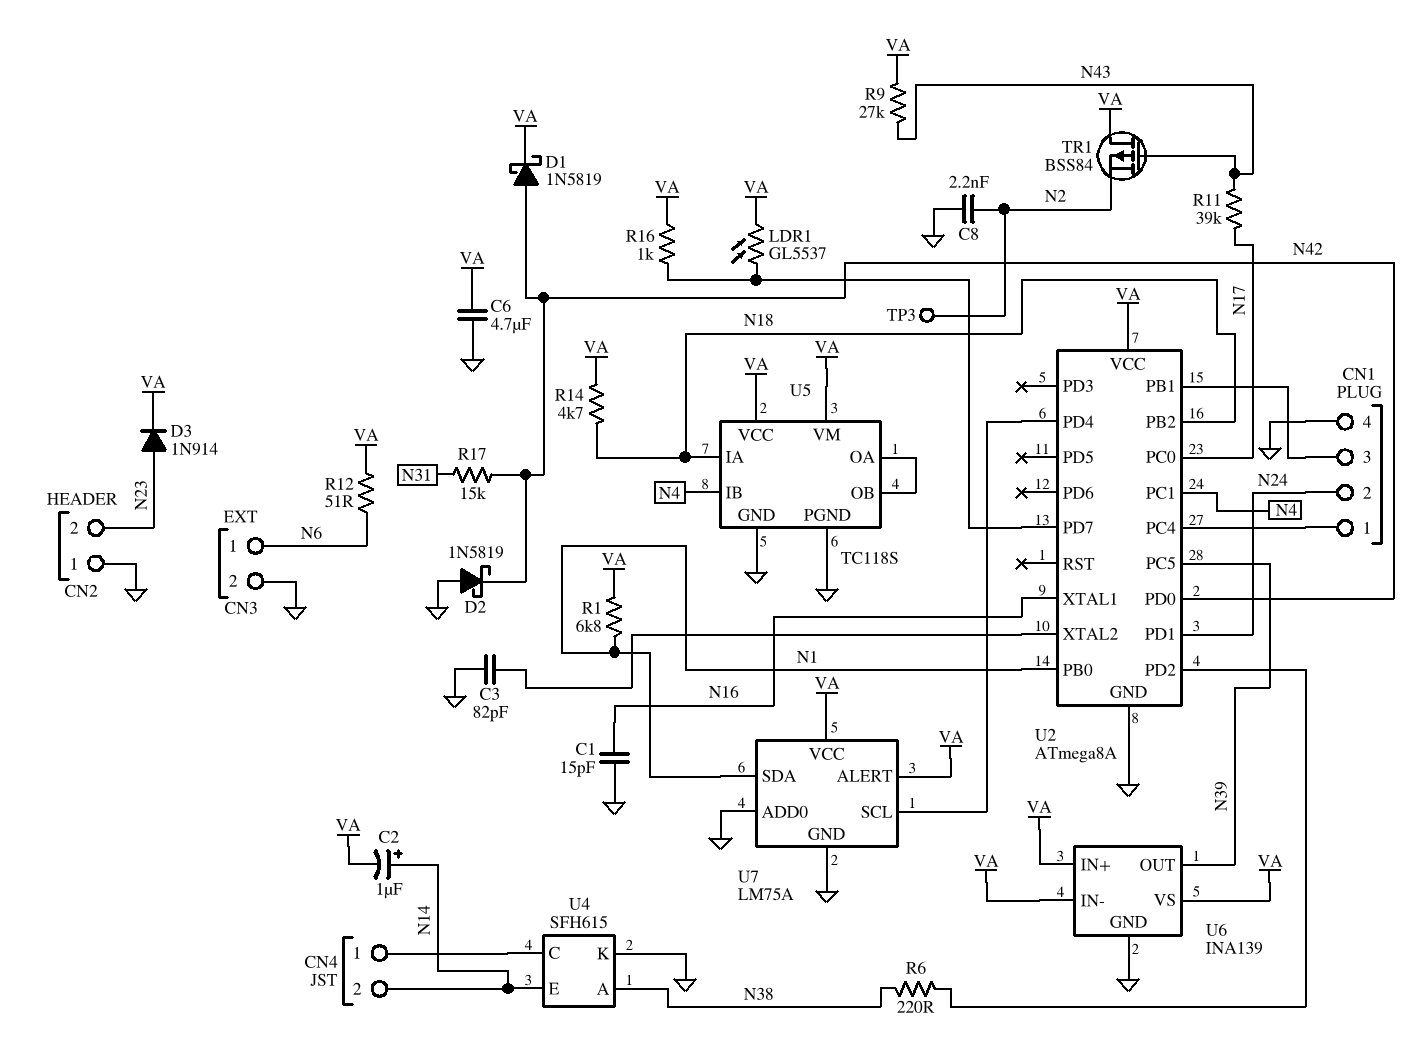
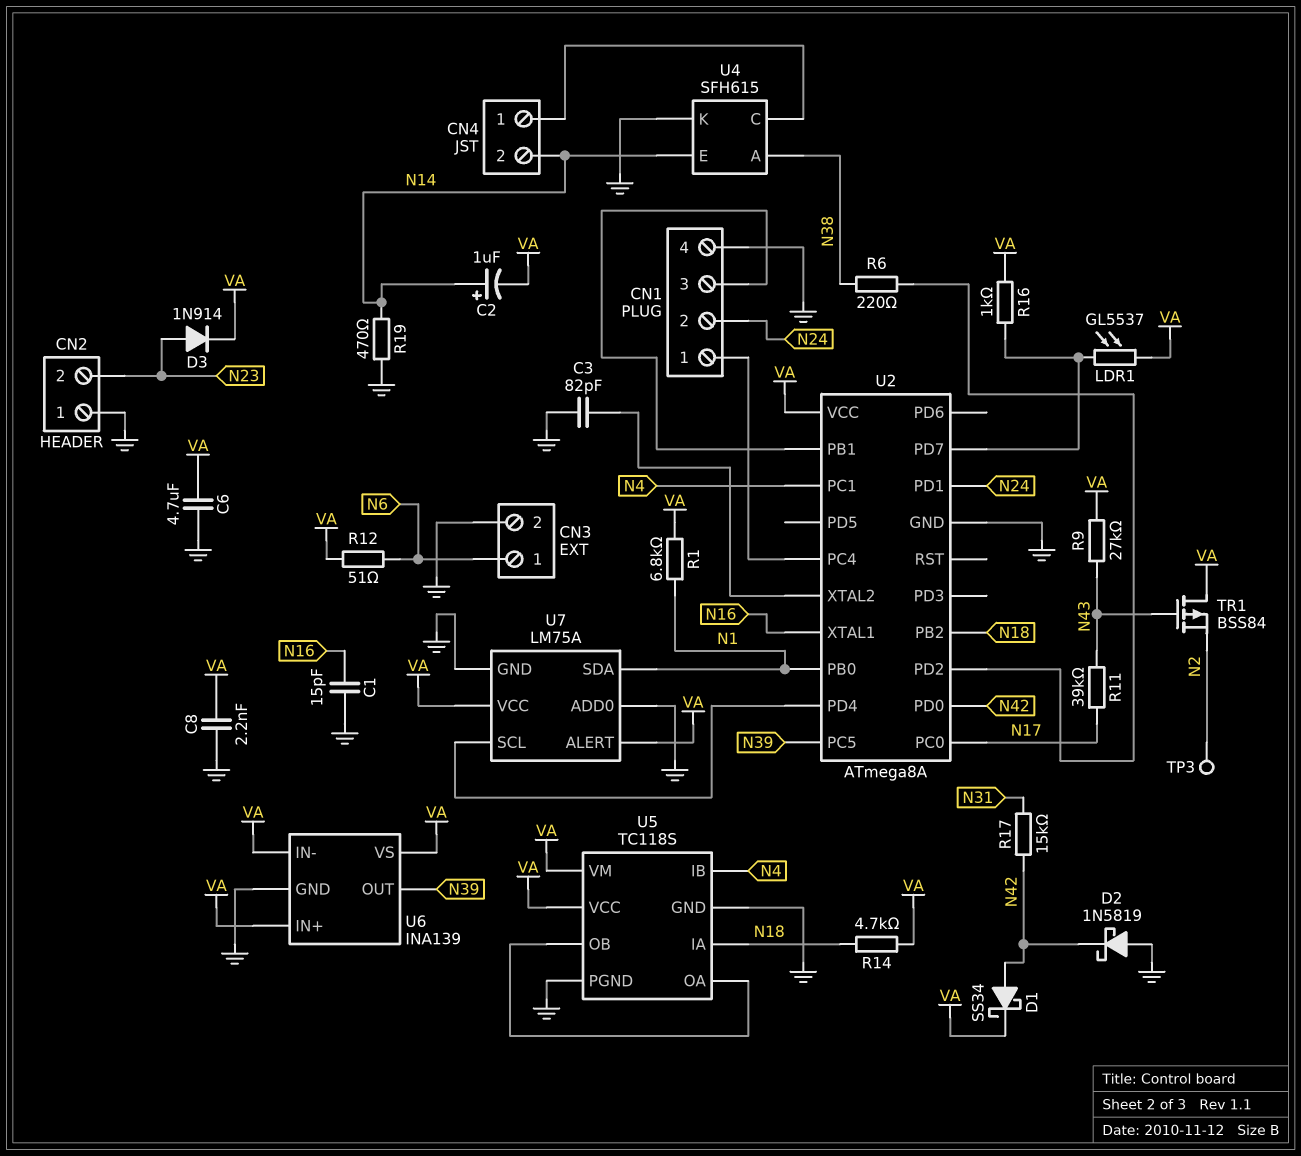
C8: 2.2nF (GND, N2) -> 2.2nF (GND, VA)
D1: schottky 1N5819 (A N42, K VA) -> schottky SS34 (A N42, K VA)
R19: none -> 470 (GND, N14)

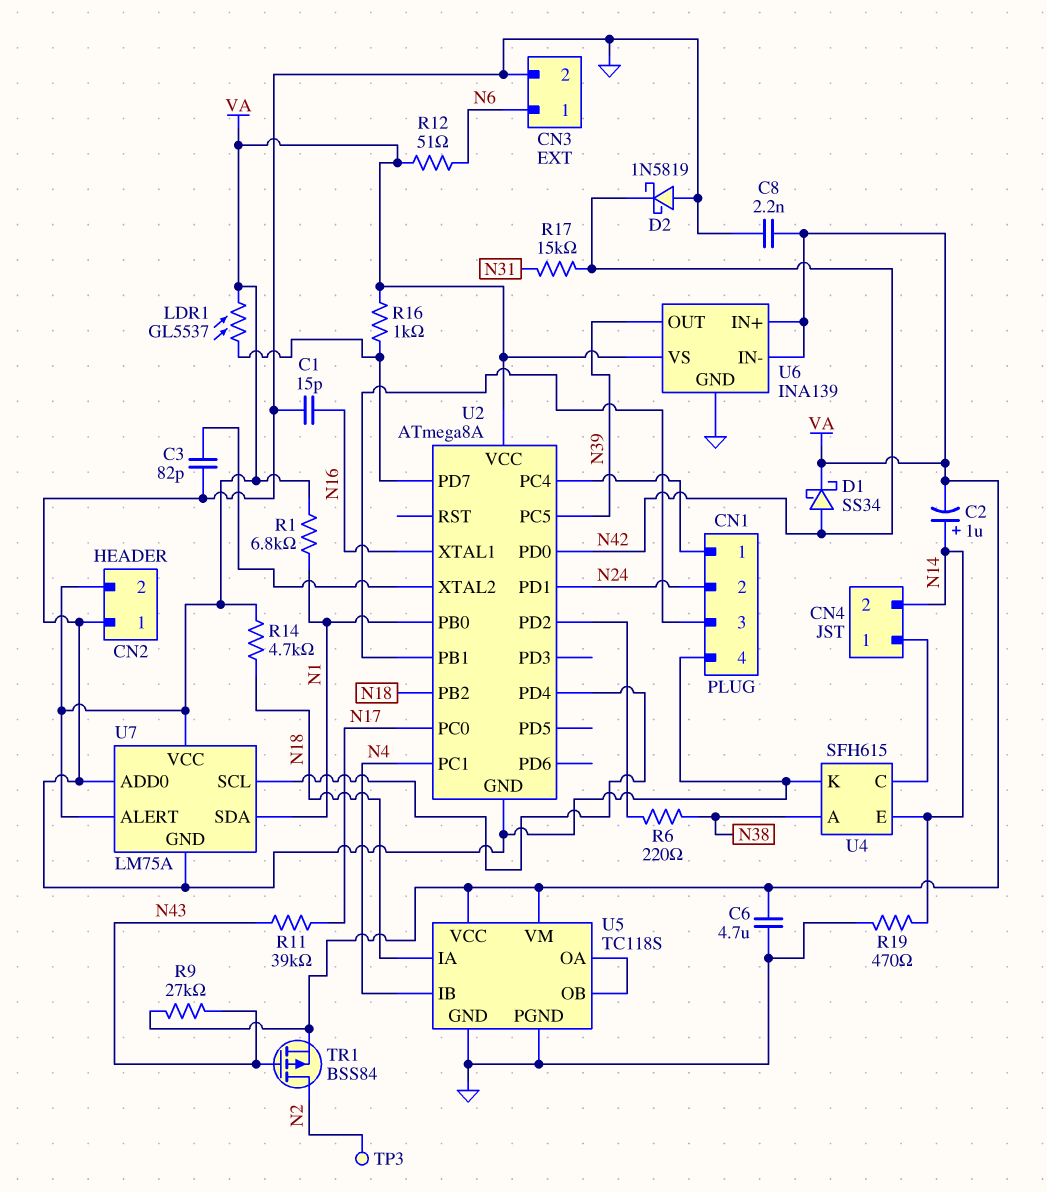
CN2 pin 2: N23 -> VA
D3: diode 1N914 (A N23, K VA) -> none
TR1: PMOS BSS84 (G N43, D VA, S N2) -> PMOS BSS84 (G N43, D N2, S VA)

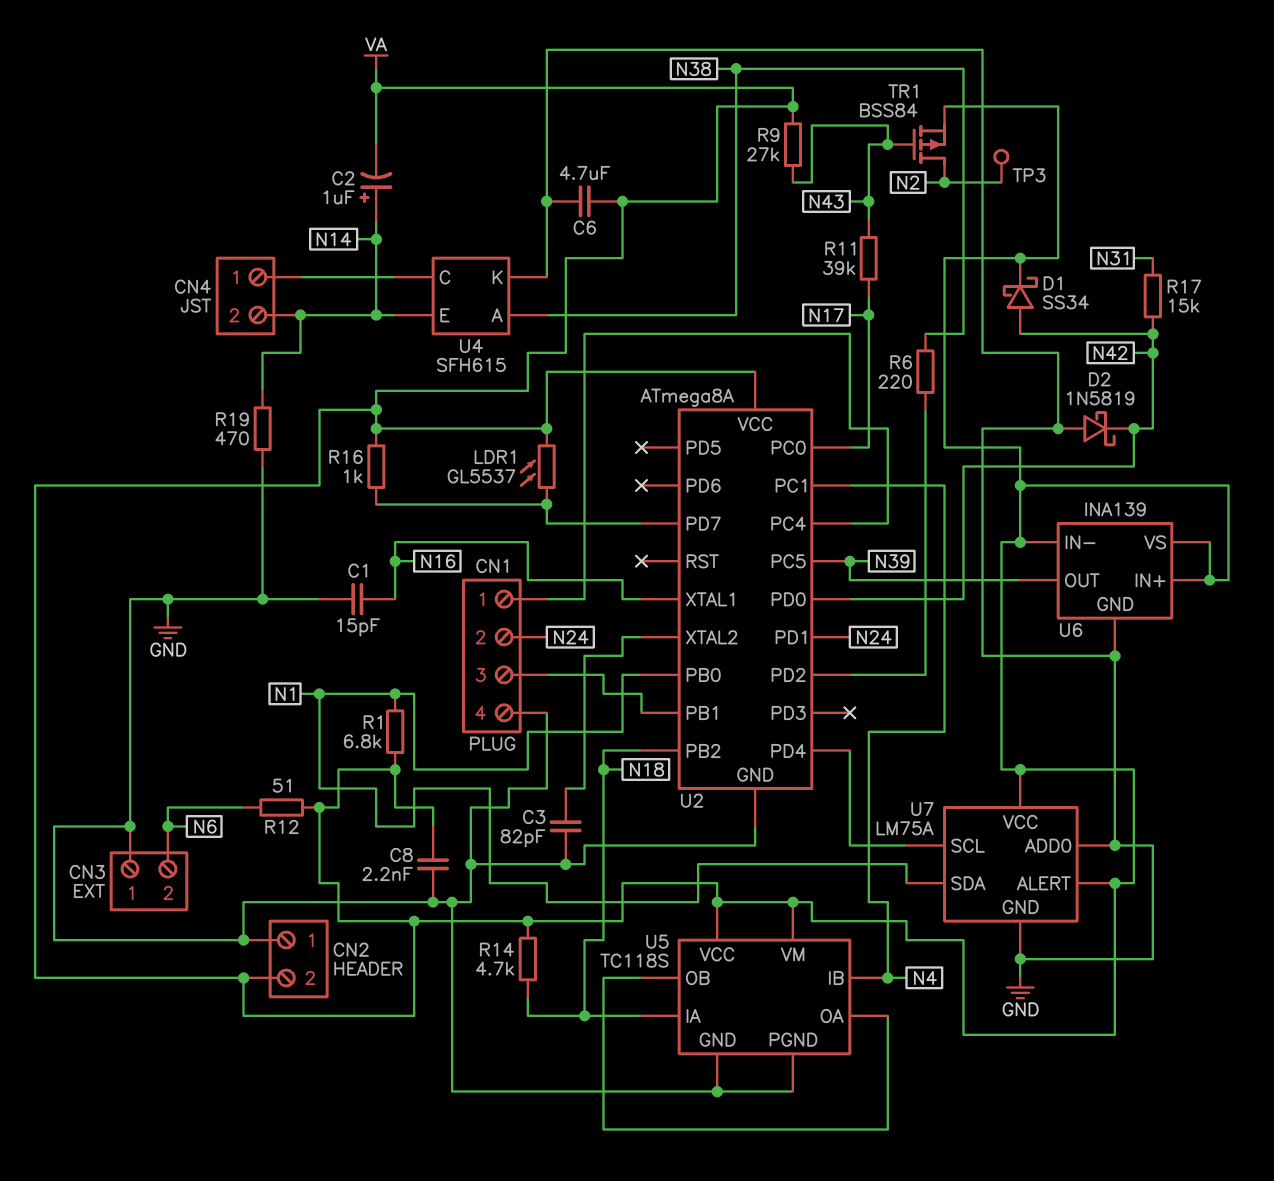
CN3 pin 1: N6 -> GND
CN3 pin 2: GND -> N6

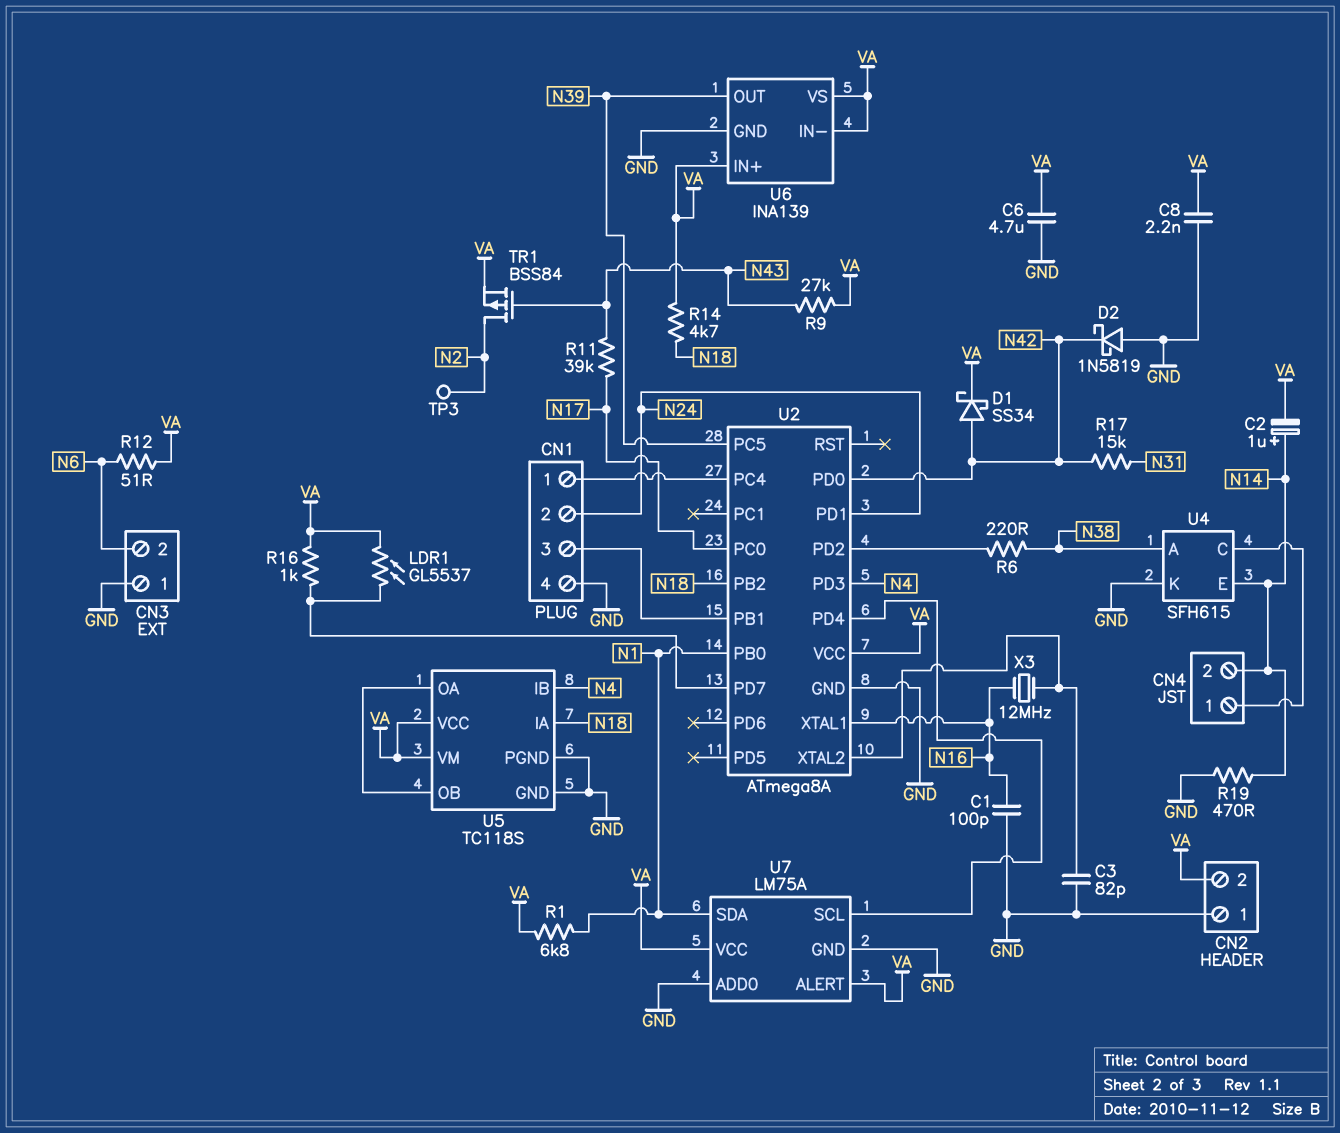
C1: 15pF (GND, N16) -> 100pF (GND, N16)
U2 pin PC1: N4 -> none
U2 pin PD3: none -> N4
X3: none -> 12MHz (N16, U2/XTAL2)

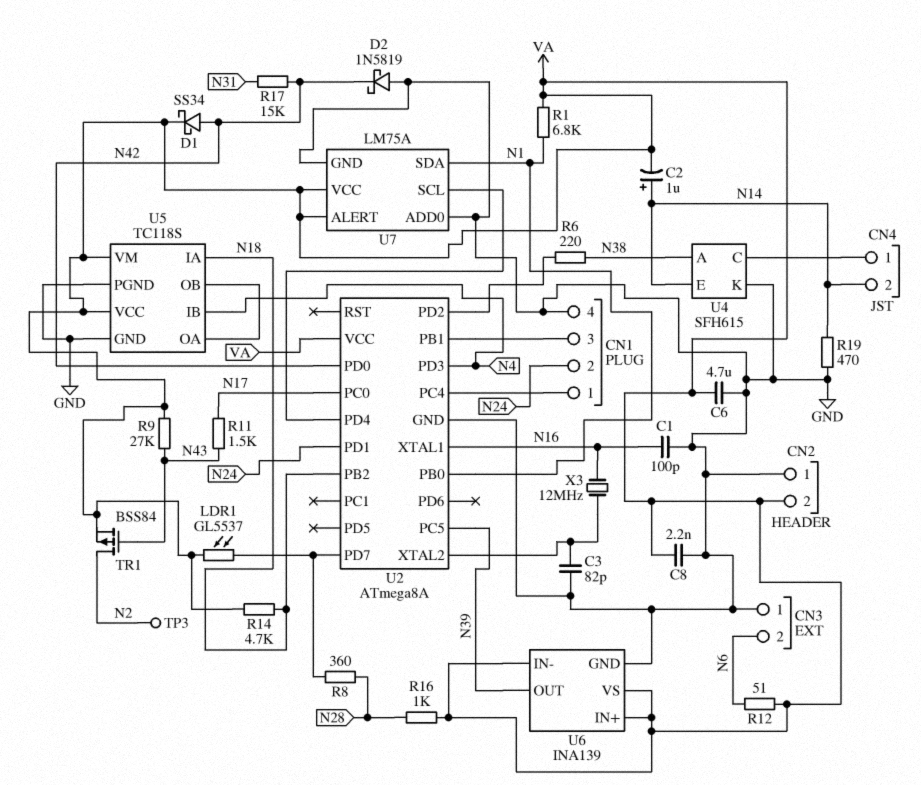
R8: none -> 360 (N28, U2/PD7)
R11: 39k (N17, N43) -> 1.5k (N17, N43)
R16: 1k (U2/PD7, VA) -> 1k (N28, VA)

